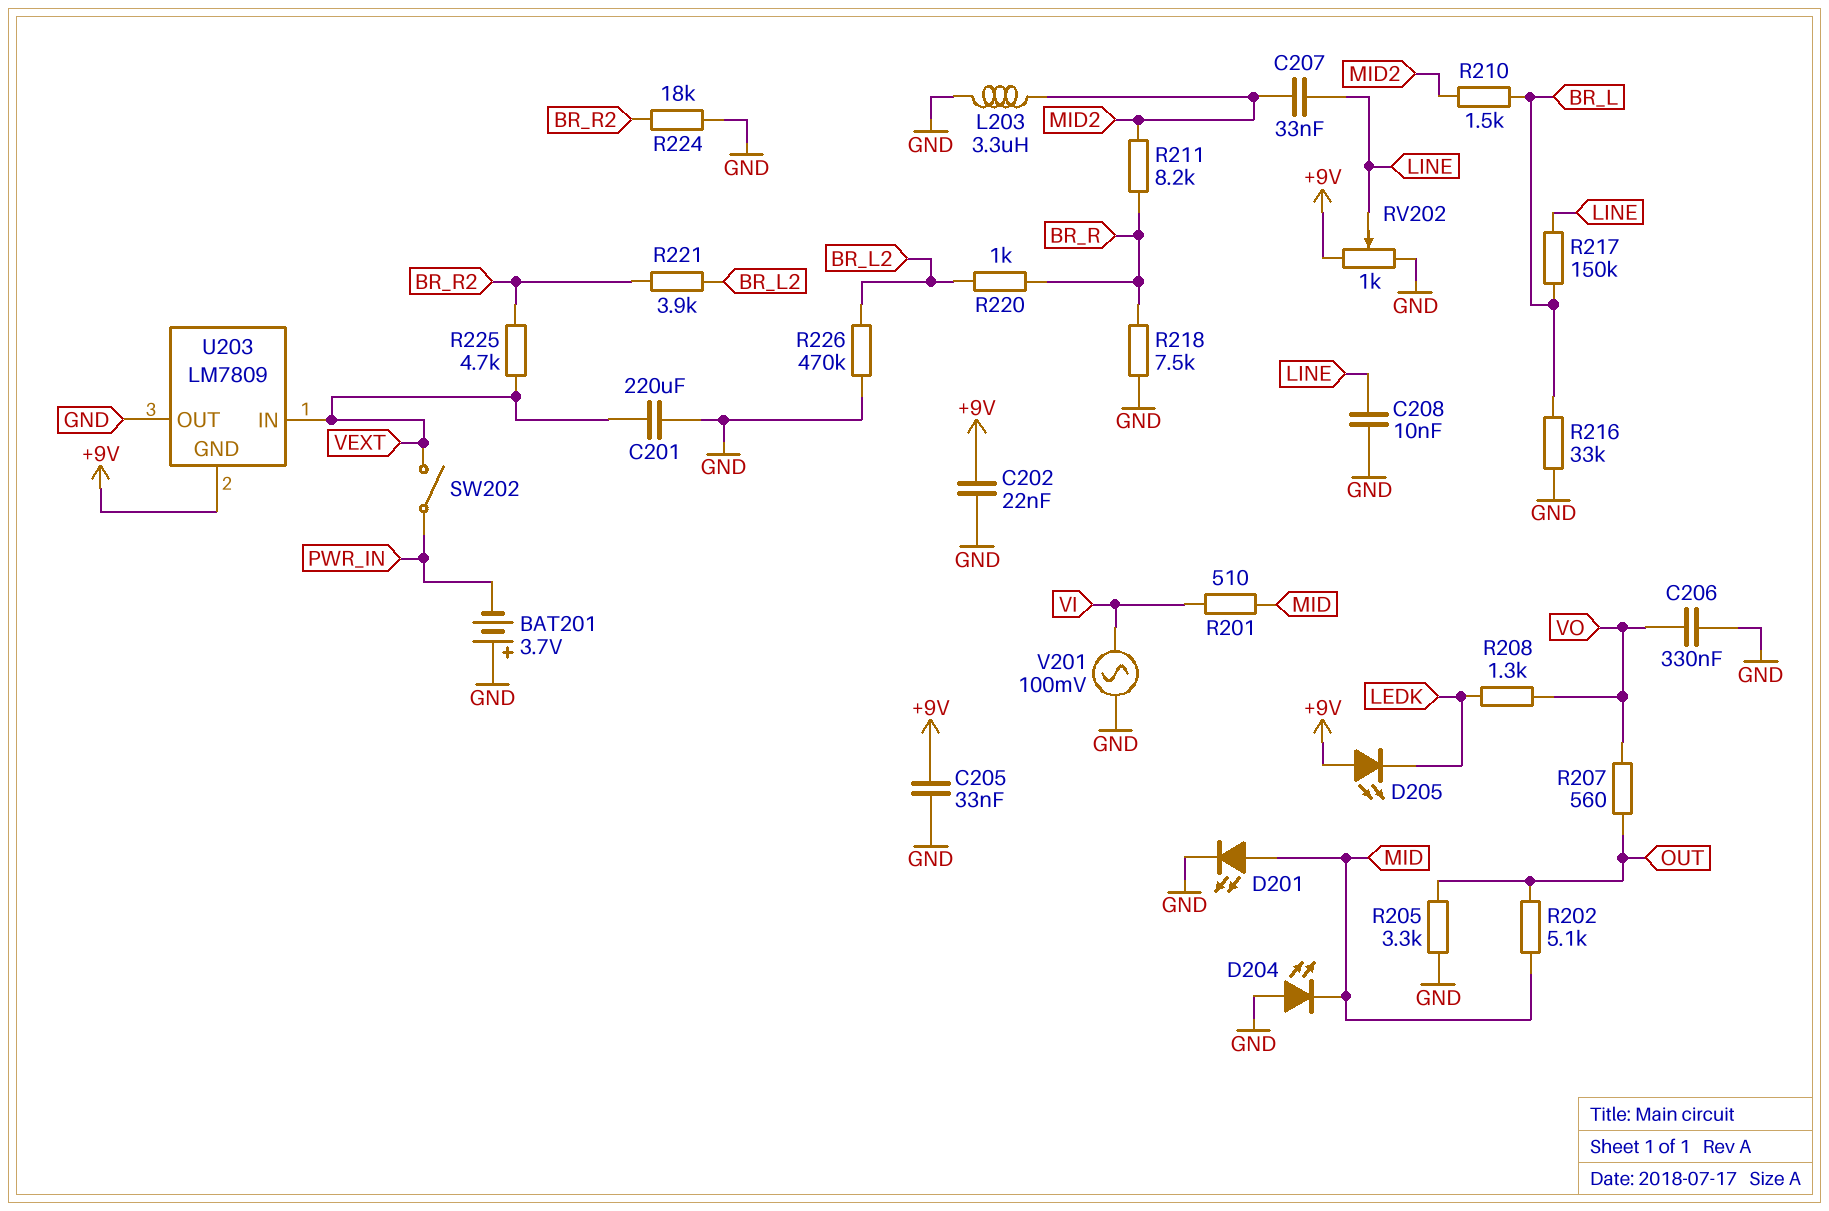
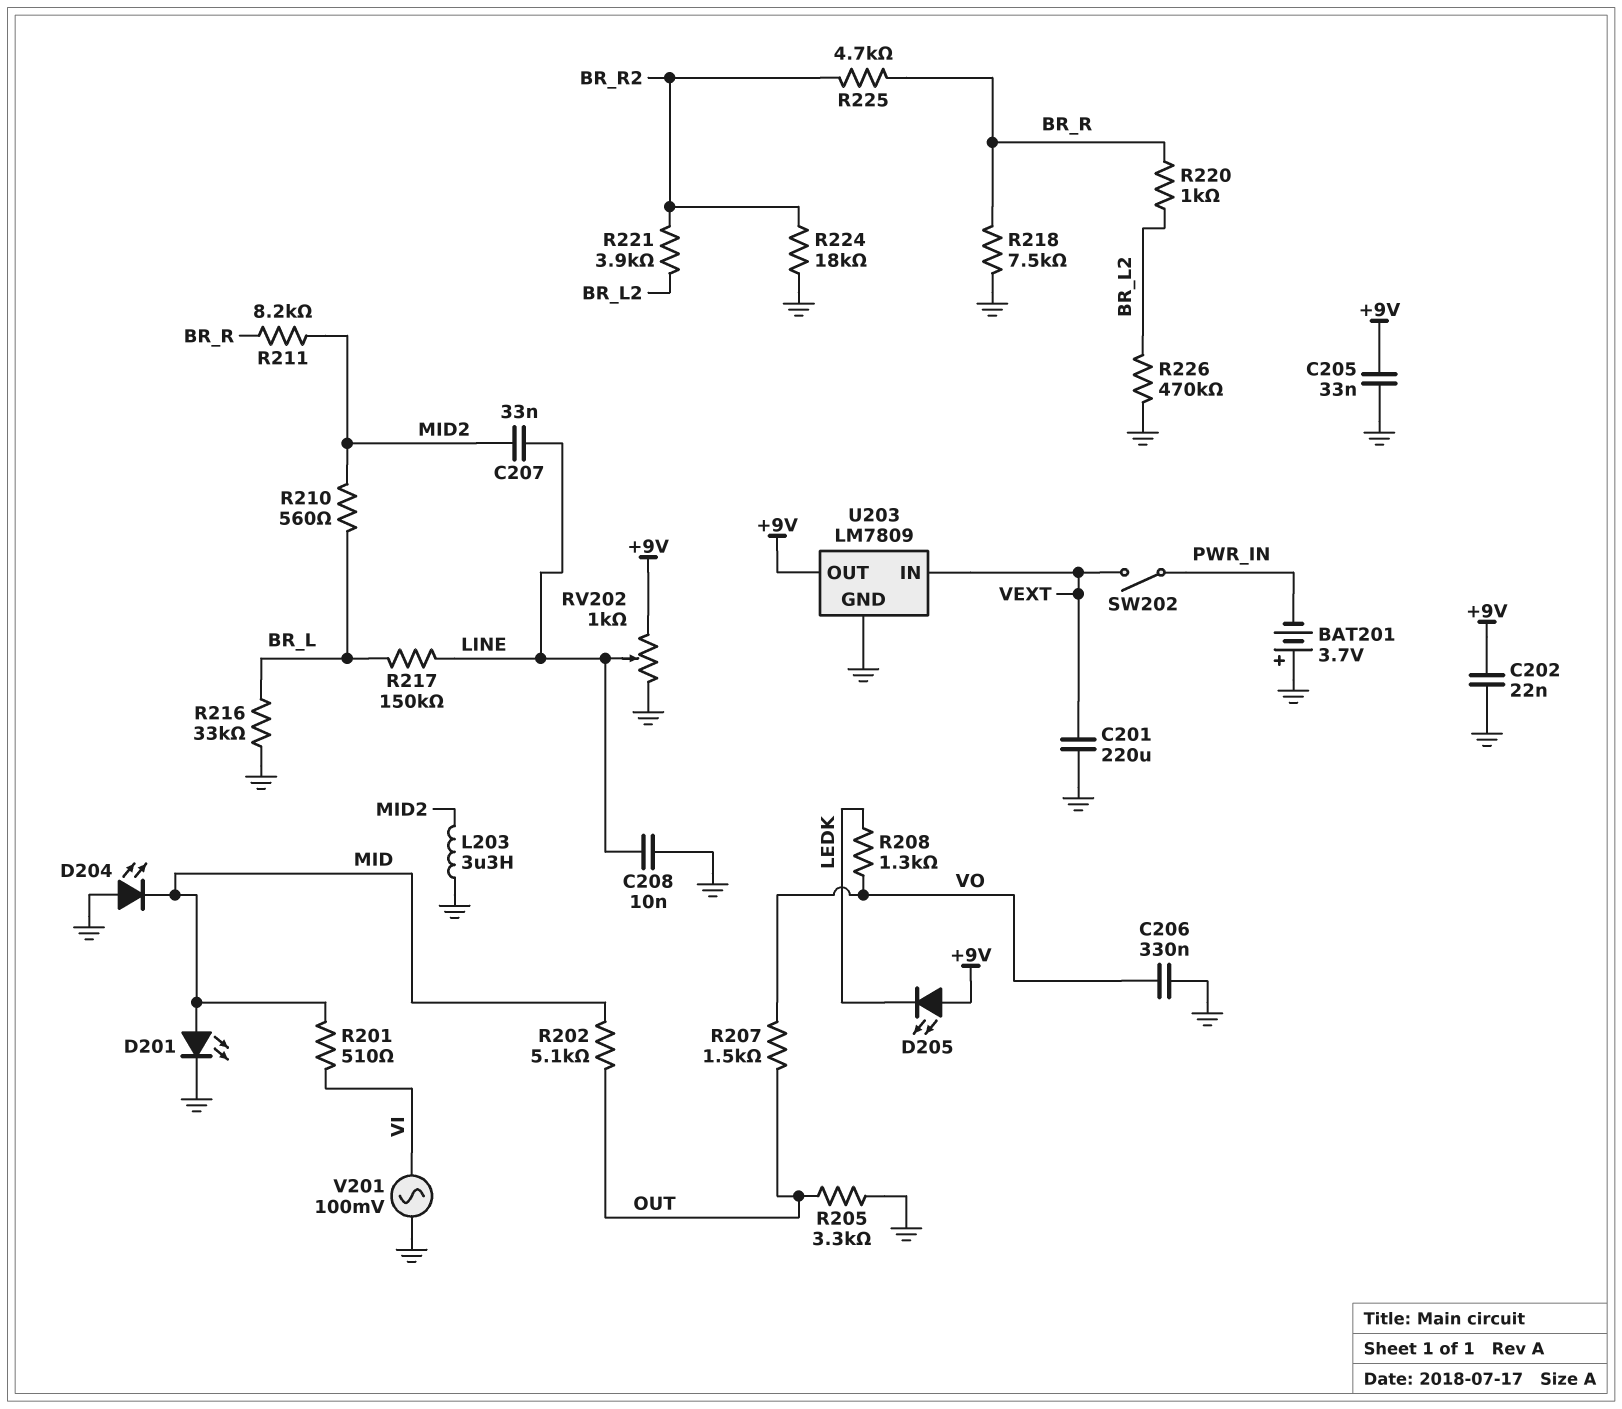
R207: 560 (OUT, VO) -> 1.5k (OUT, VO)
R210: 1.5k (BR_L, MID2) -> 560 (BR_L, MID2)
R225: 4.7k (BR_R2, VEXT) -> 4.7k (BR_R, BR_R2)
U203 pin GND: +9V -> GND
U203 pin OUT: GND -> +9V

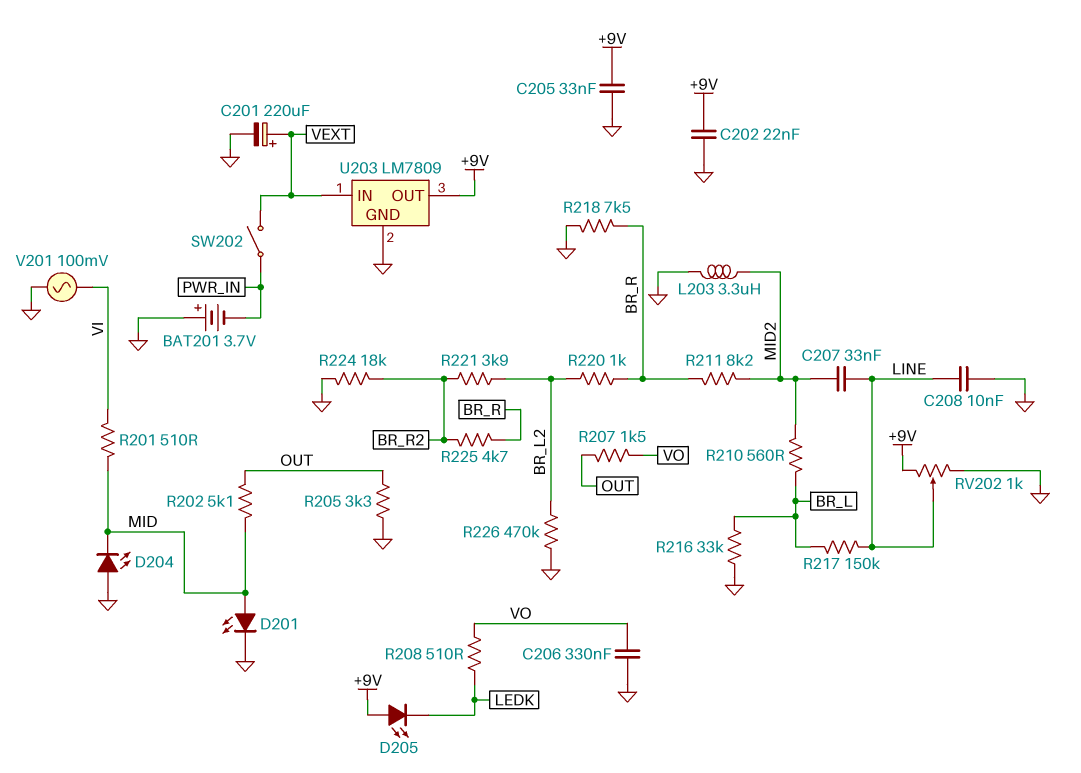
C201: 220uF (GND, VEXT) -> 220uF (plus VEXT, minus GND)
R208: 1.3k (LEDK, VO) -> 510 (LEDK, VO)

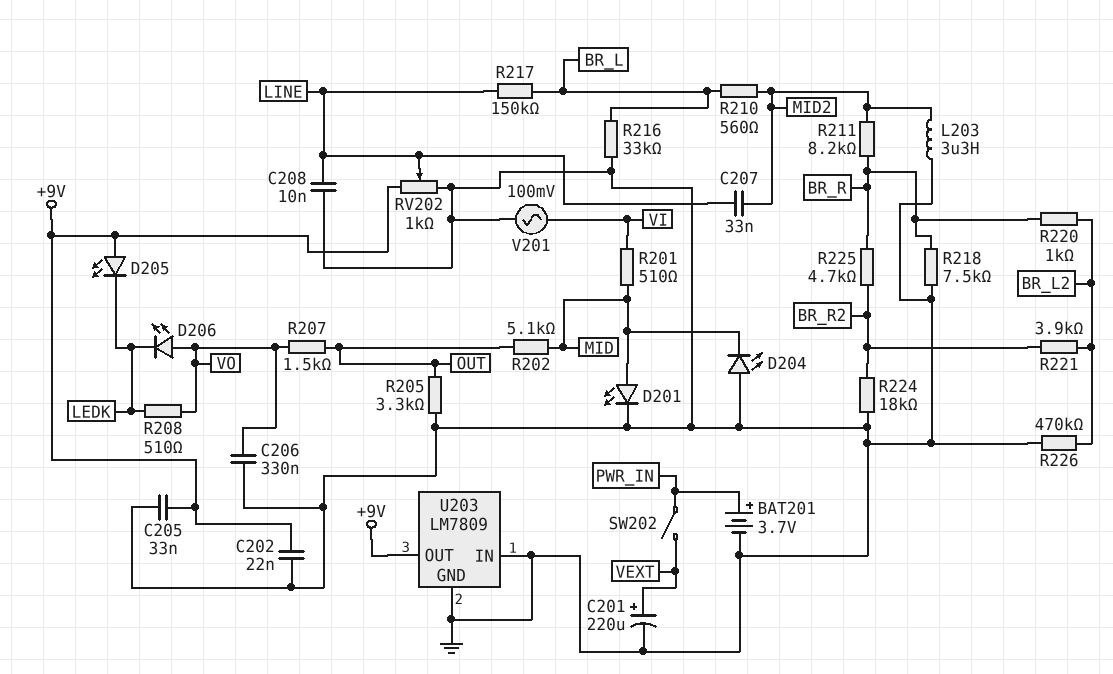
BAT201: 3.7V (plus GND, minus PWR_IN) -> 3.7V (plus PWR_IN, minus GND)
D206: none -> LED (A VO, K LEDK)
U203 pin IN: VEXT -> GND

